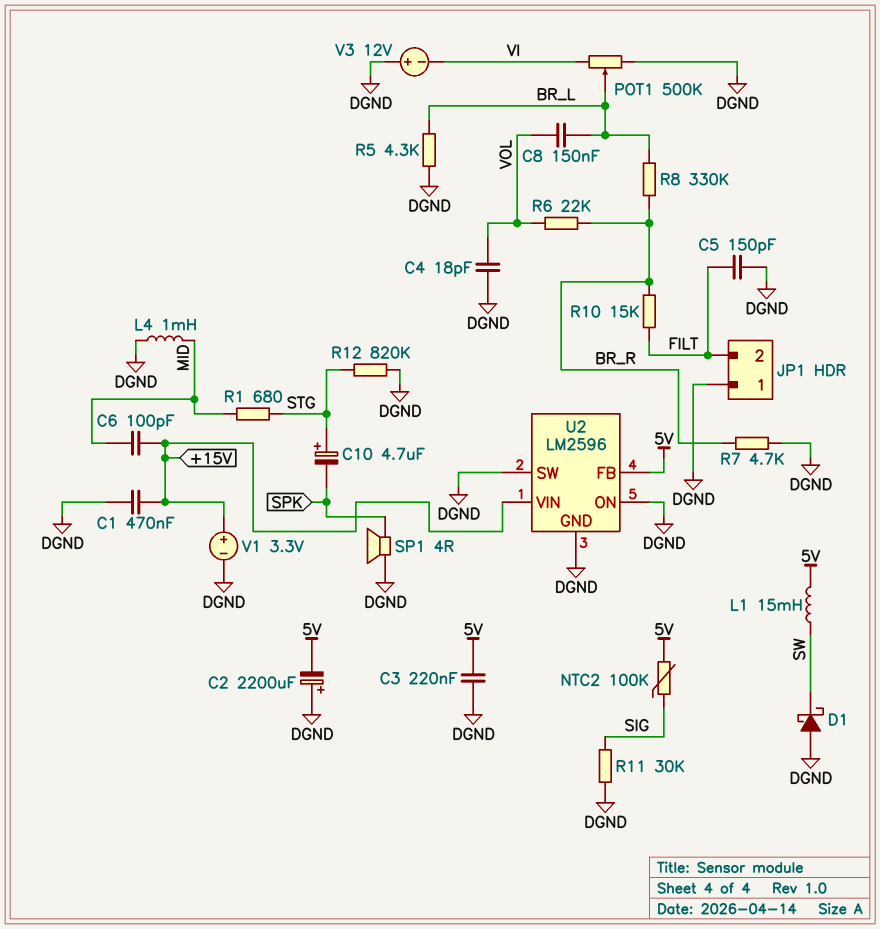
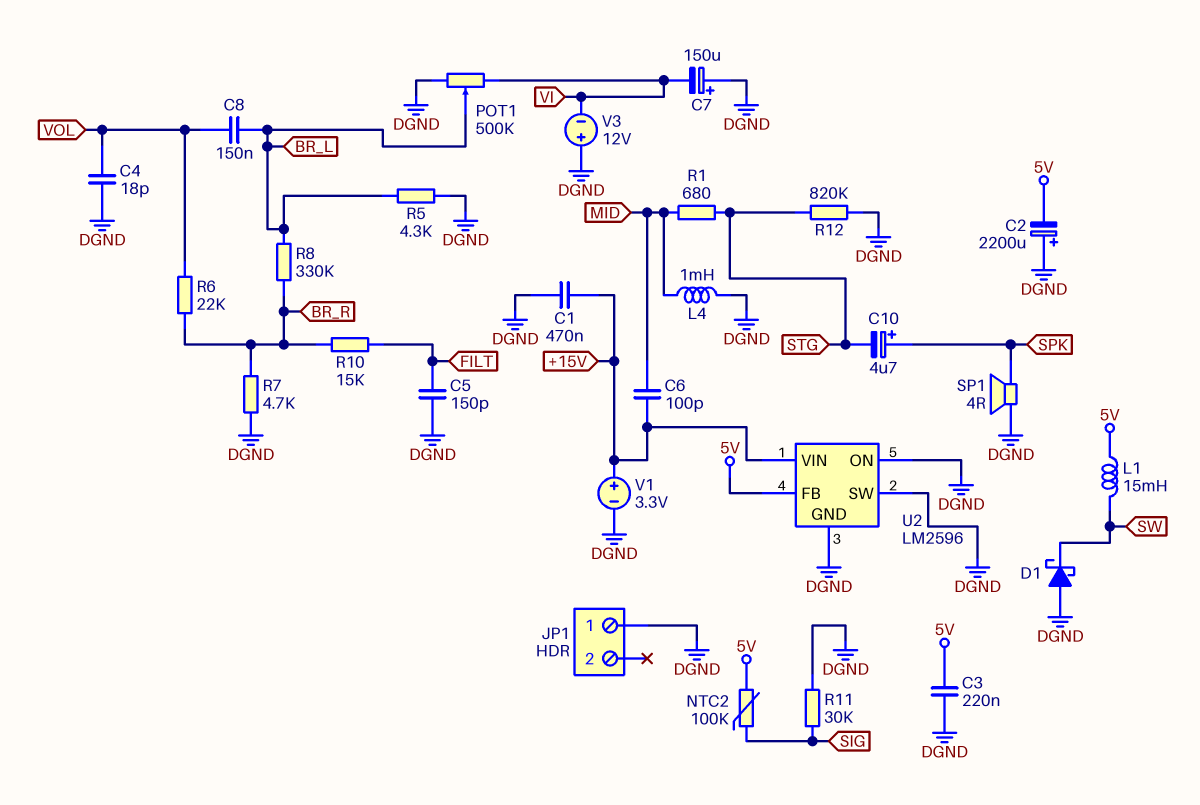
C7: none -> 150uF (plus DGND, minus VI)
C10: 4.7uF (plus STG, minus SPK) -> 4.7uF (plus SPK, minus STG)
JP1 pin 2: FILT -> none

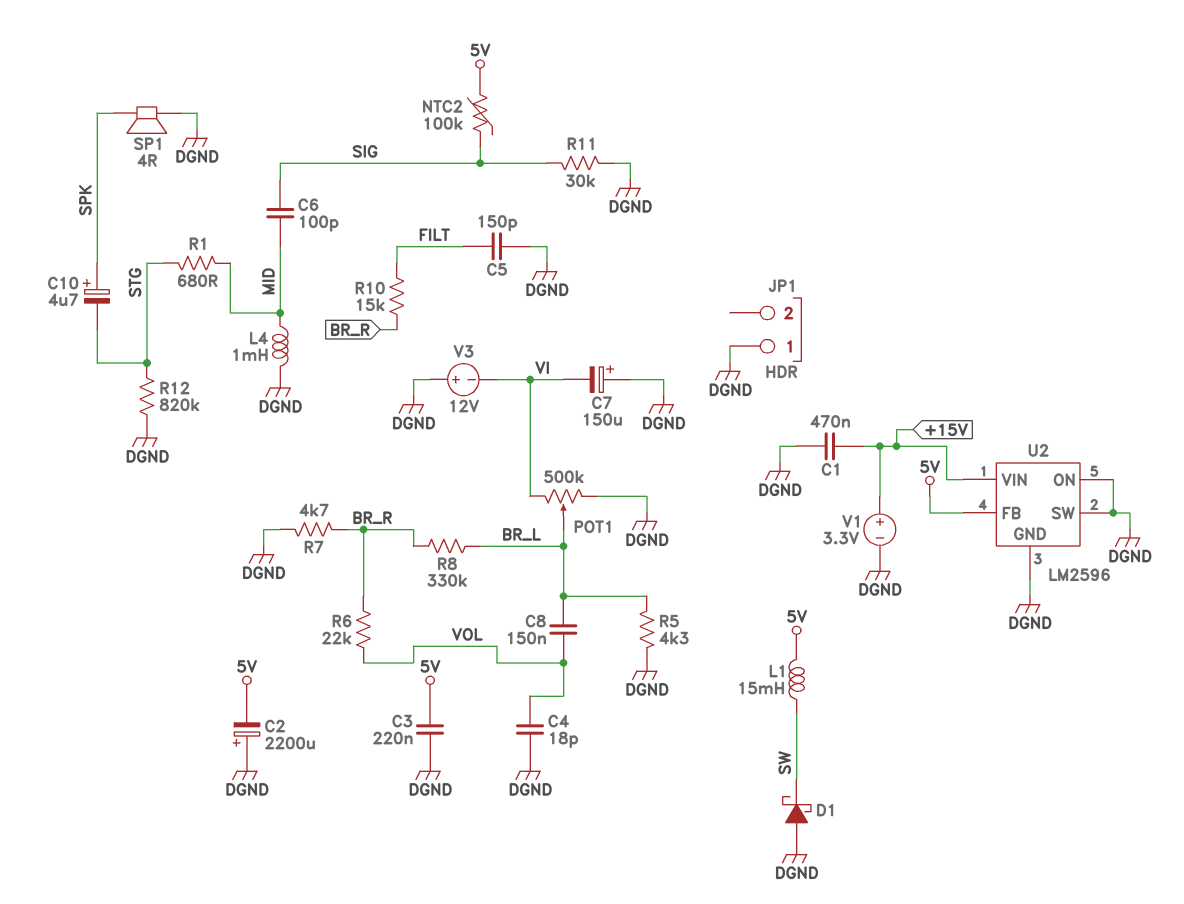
C6: 100pF (+15V, MID) -> 100pF (MID, SIG)

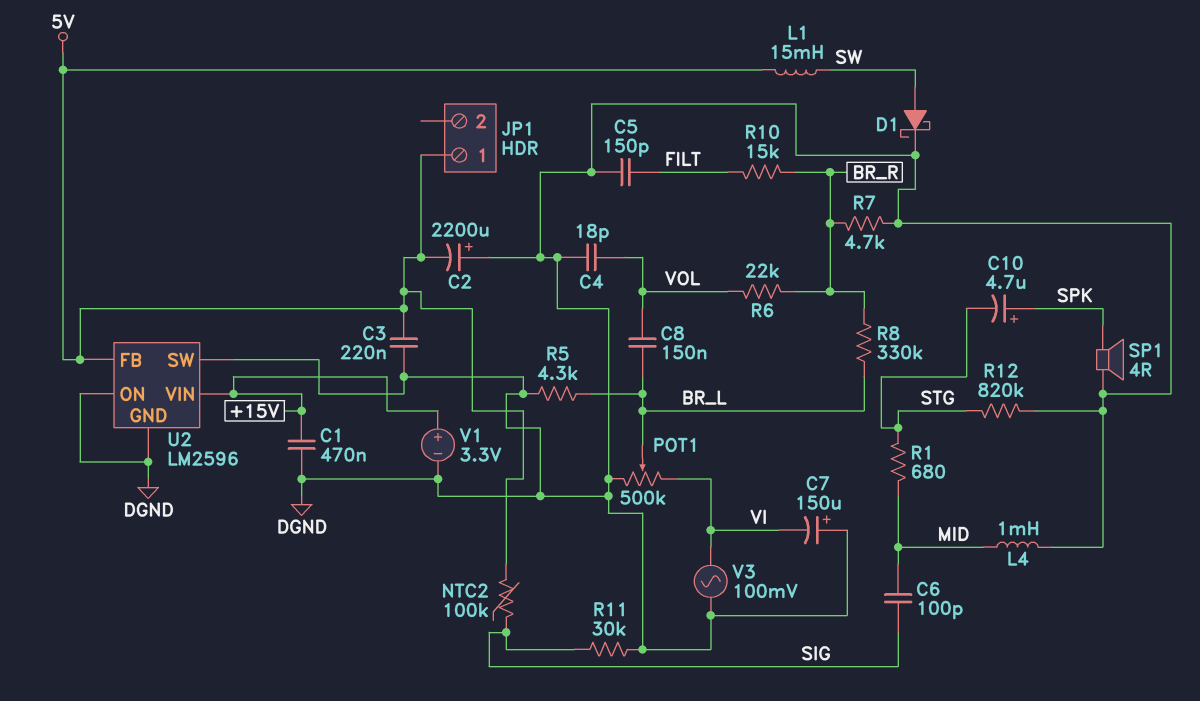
D1: schottky (A DGND, K SW) -> schottky (A SW, K DGND)
JP1 pin 1: DGND -> 5V
V3: 12V (plus DGND, minus VI) -> AC 100mV (DGND, VI)

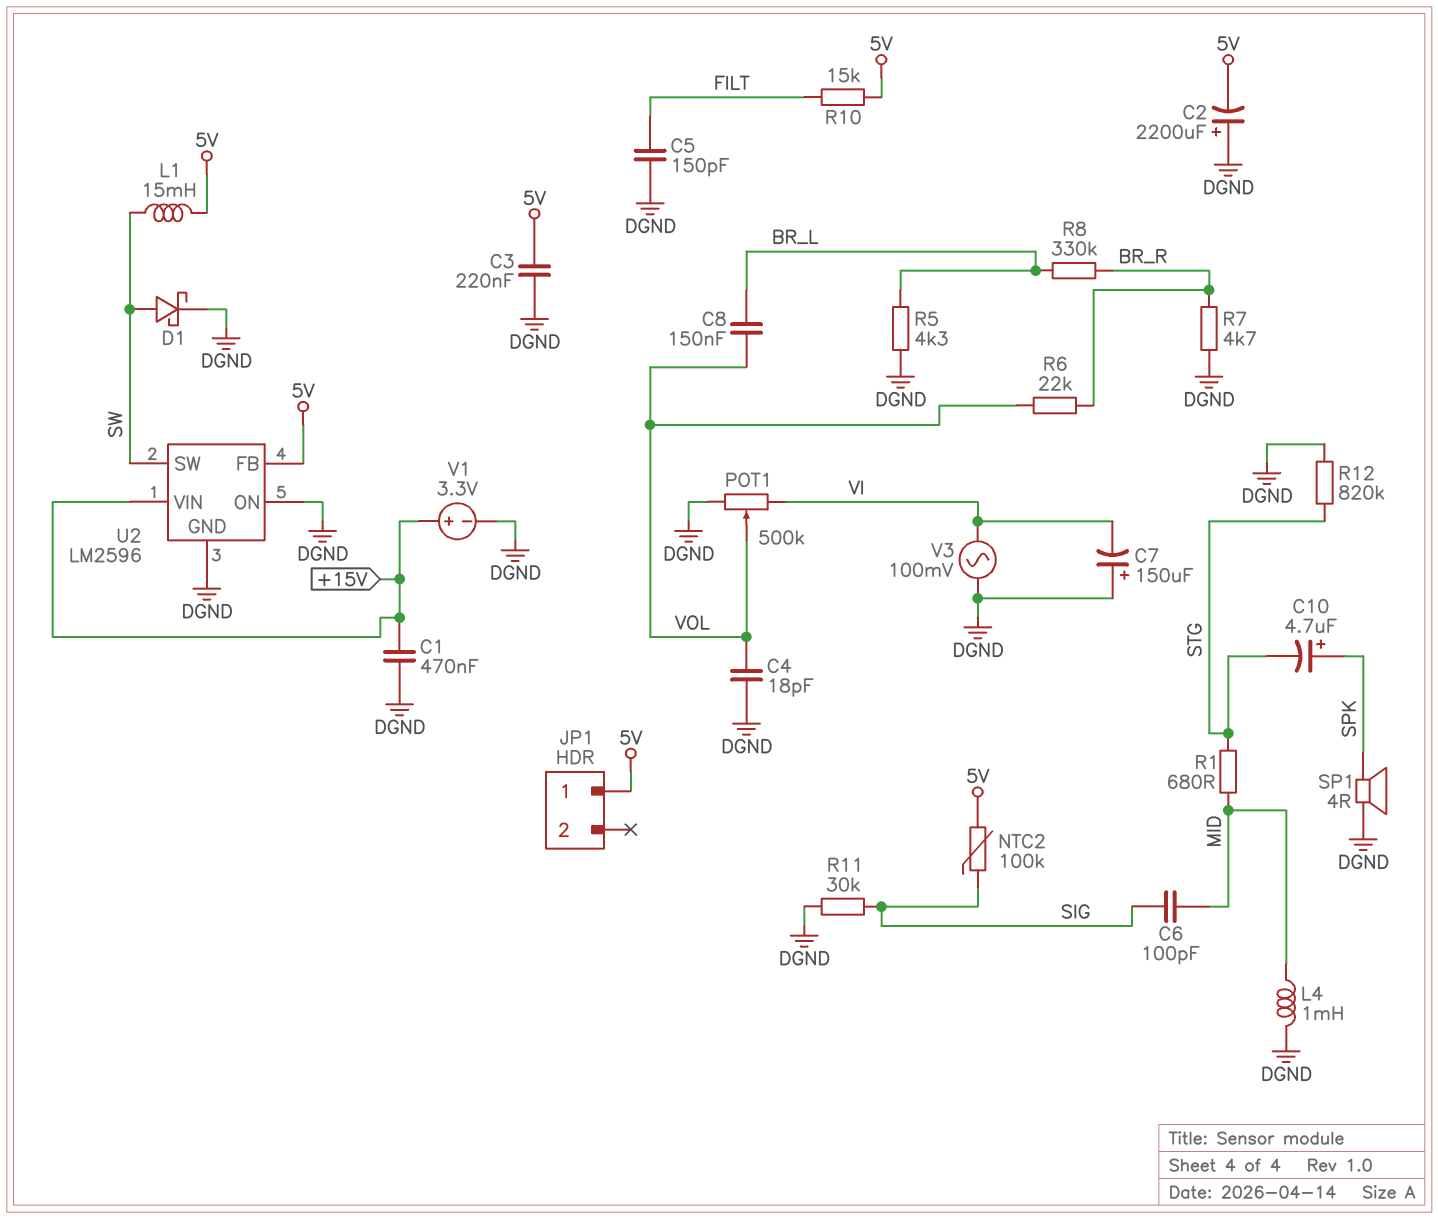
POT1: 500k (DGND, VI, wiper BR_L) -> 500k (DGND, VI, wiper VOL)
R10: 15k (BR_R, FILT) -> 15k (5V, FILT)
U2 pin SW: DGND -> SW

